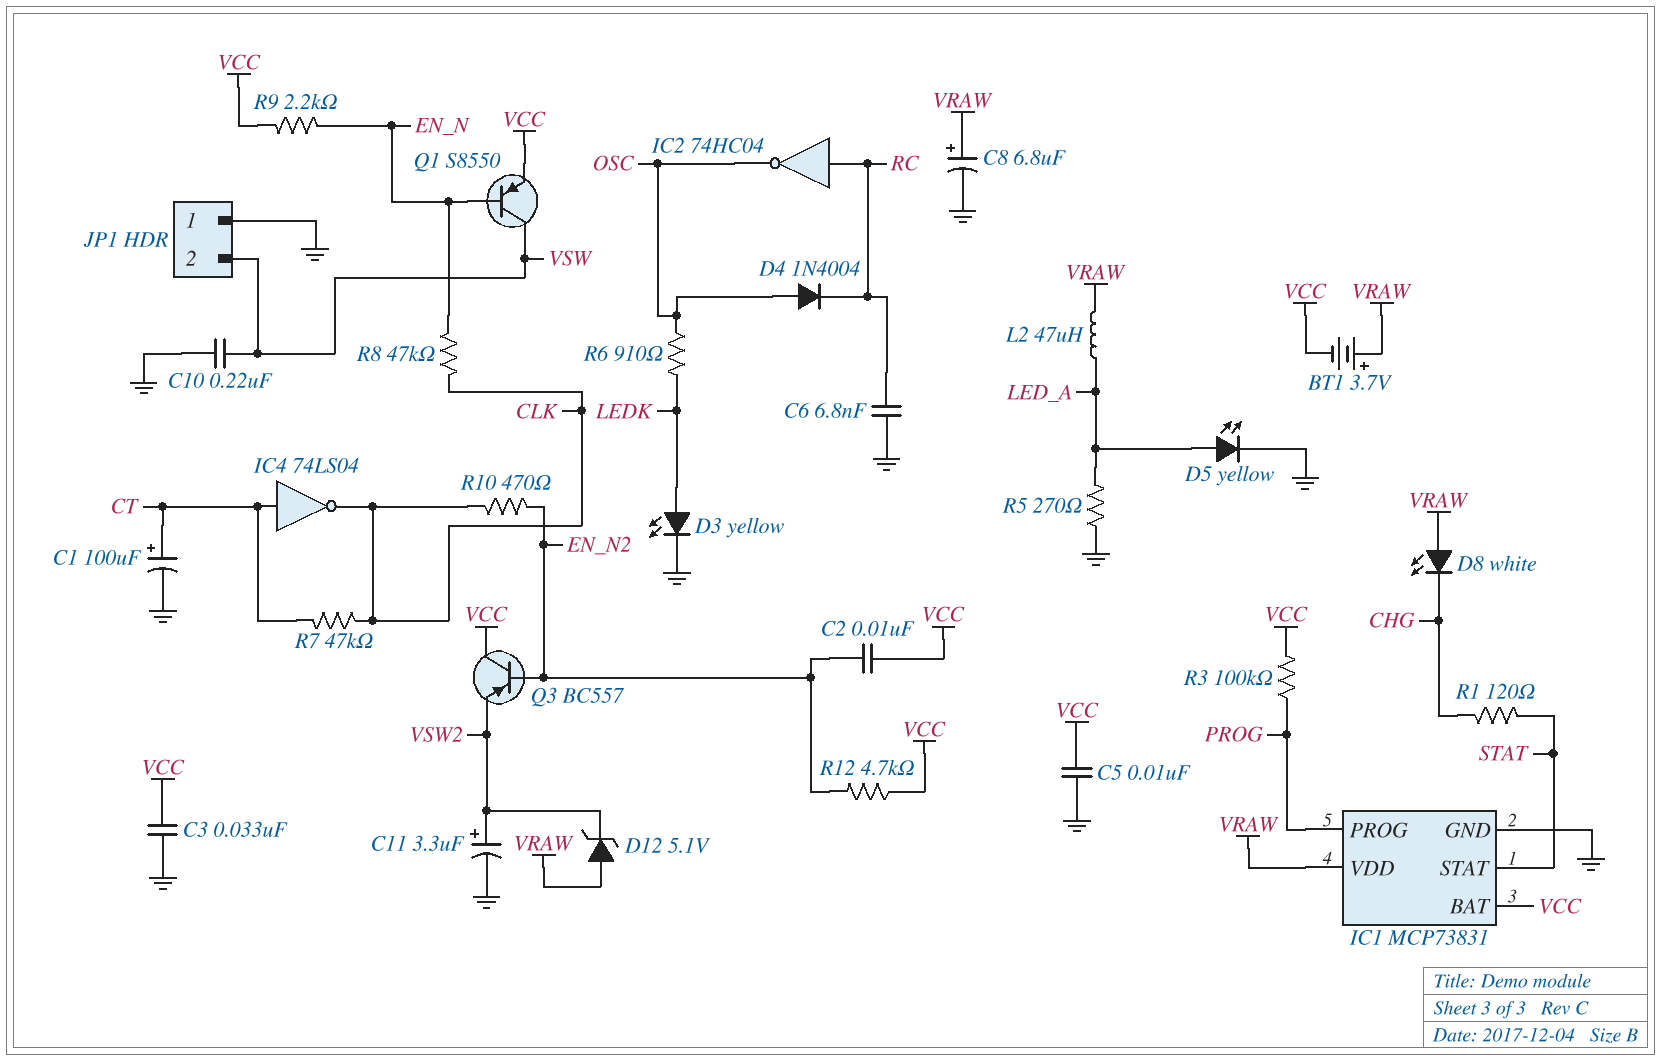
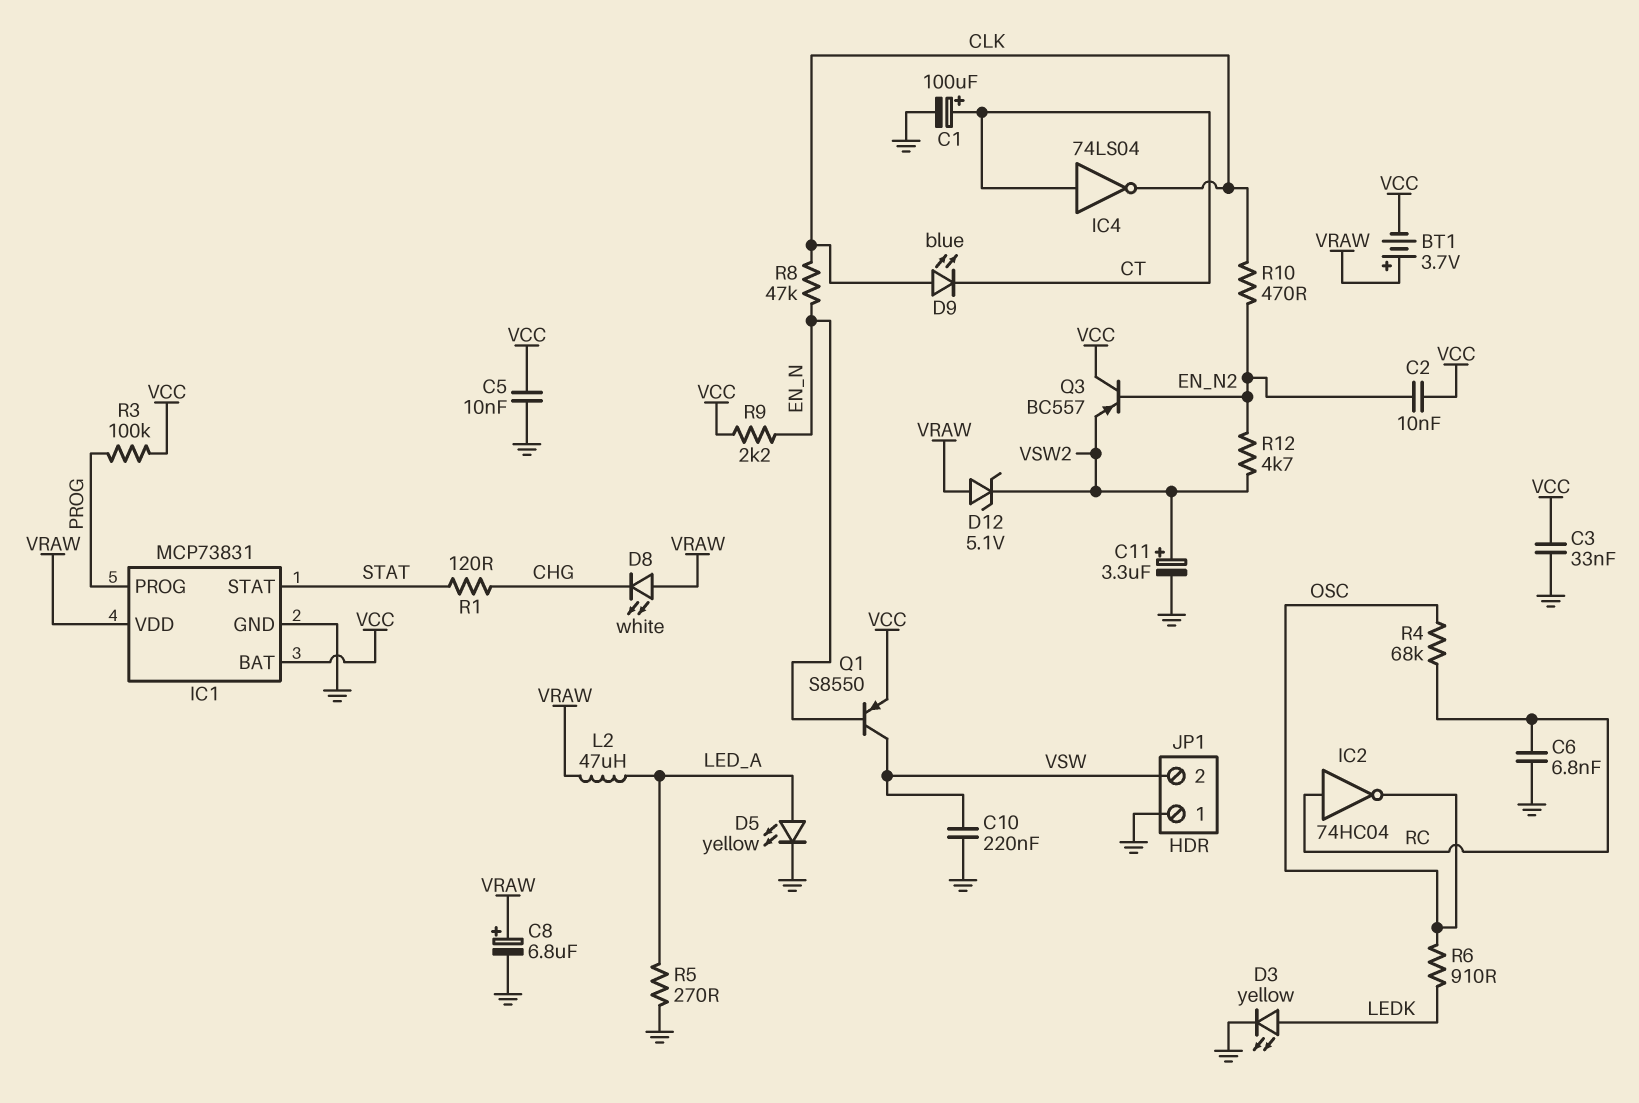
D4: diode 1N4004 (A OSC, K RC) -> none
D9: none -> LED blue (A CLK, K CT)
R4: none -> 68k (OSC, RC)
R7: 47k (CLK, CT) -> none
R12: 4.7k (EN_N2, VCC) -> 4.7k (EN_N2, VSW2)

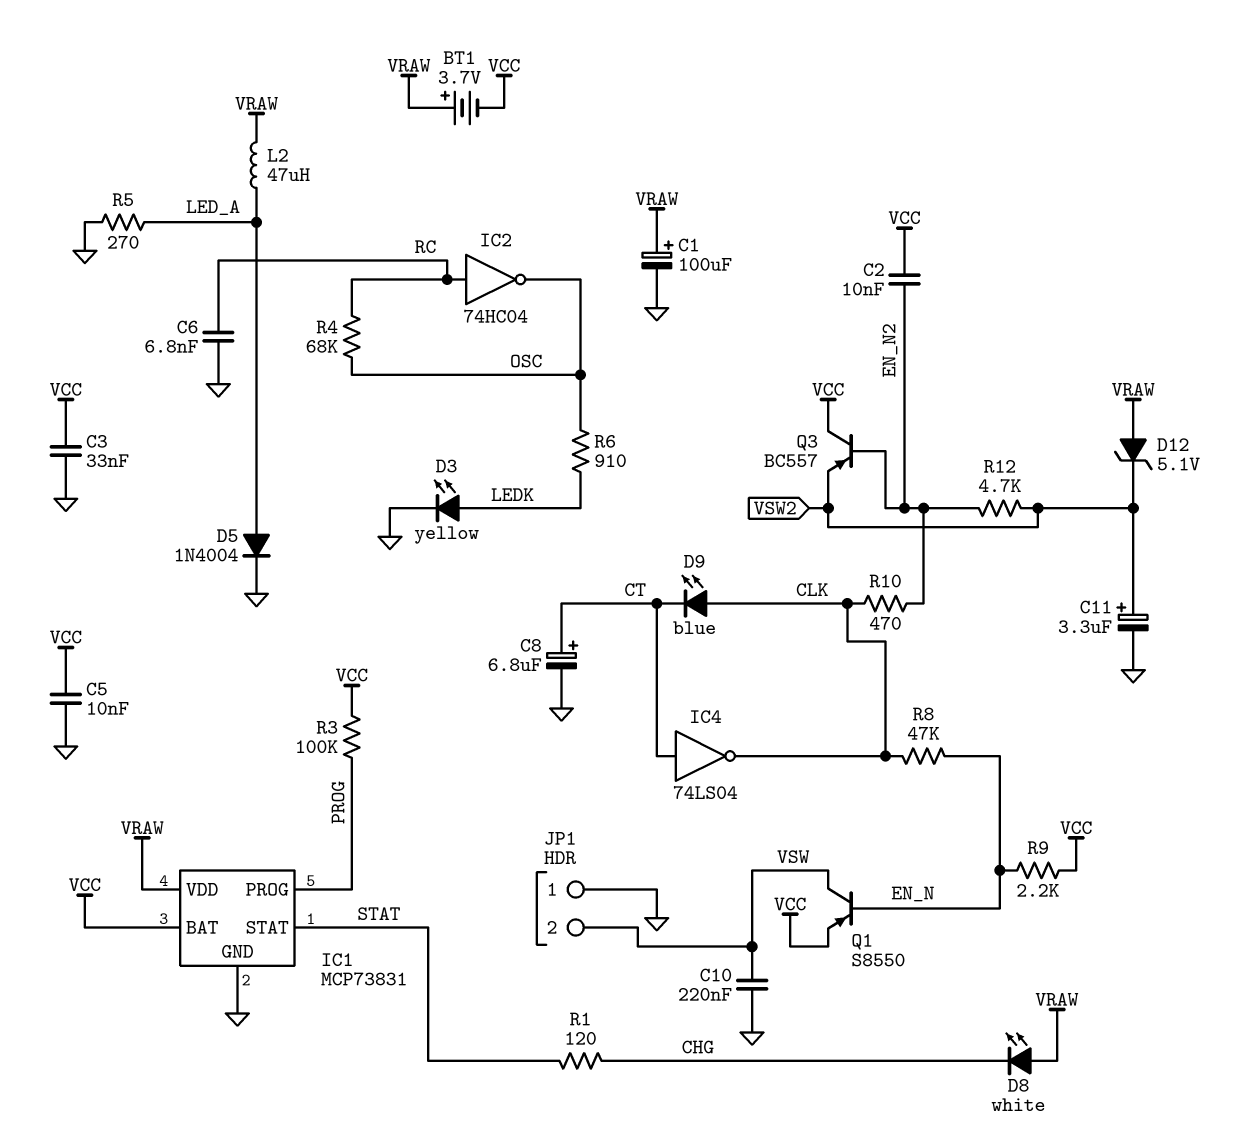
C1: 100uF (plus CT, minus GND) -> 100uF (plus VRAW, minus GND)
C8: 6.8uF (plus VRAW, minus GND) -> 6.8uF (plus CT, minus GND)
D5: LED yellow (A LED_A, K GND) -> diode 1N4004 (A LED_A, K GND)

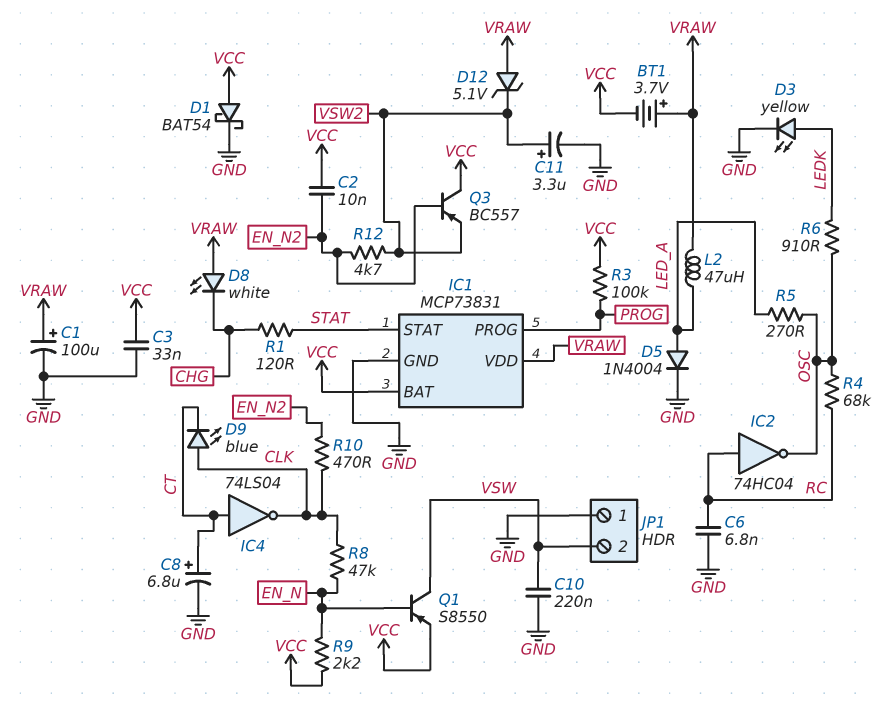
C5: 10nF (GND, VCC) -> none
D1: none -> schottky BAT54 (A VCC, K GND)
R5: 270 (GND, LED_A) -> 270 (LED_A, OSC)

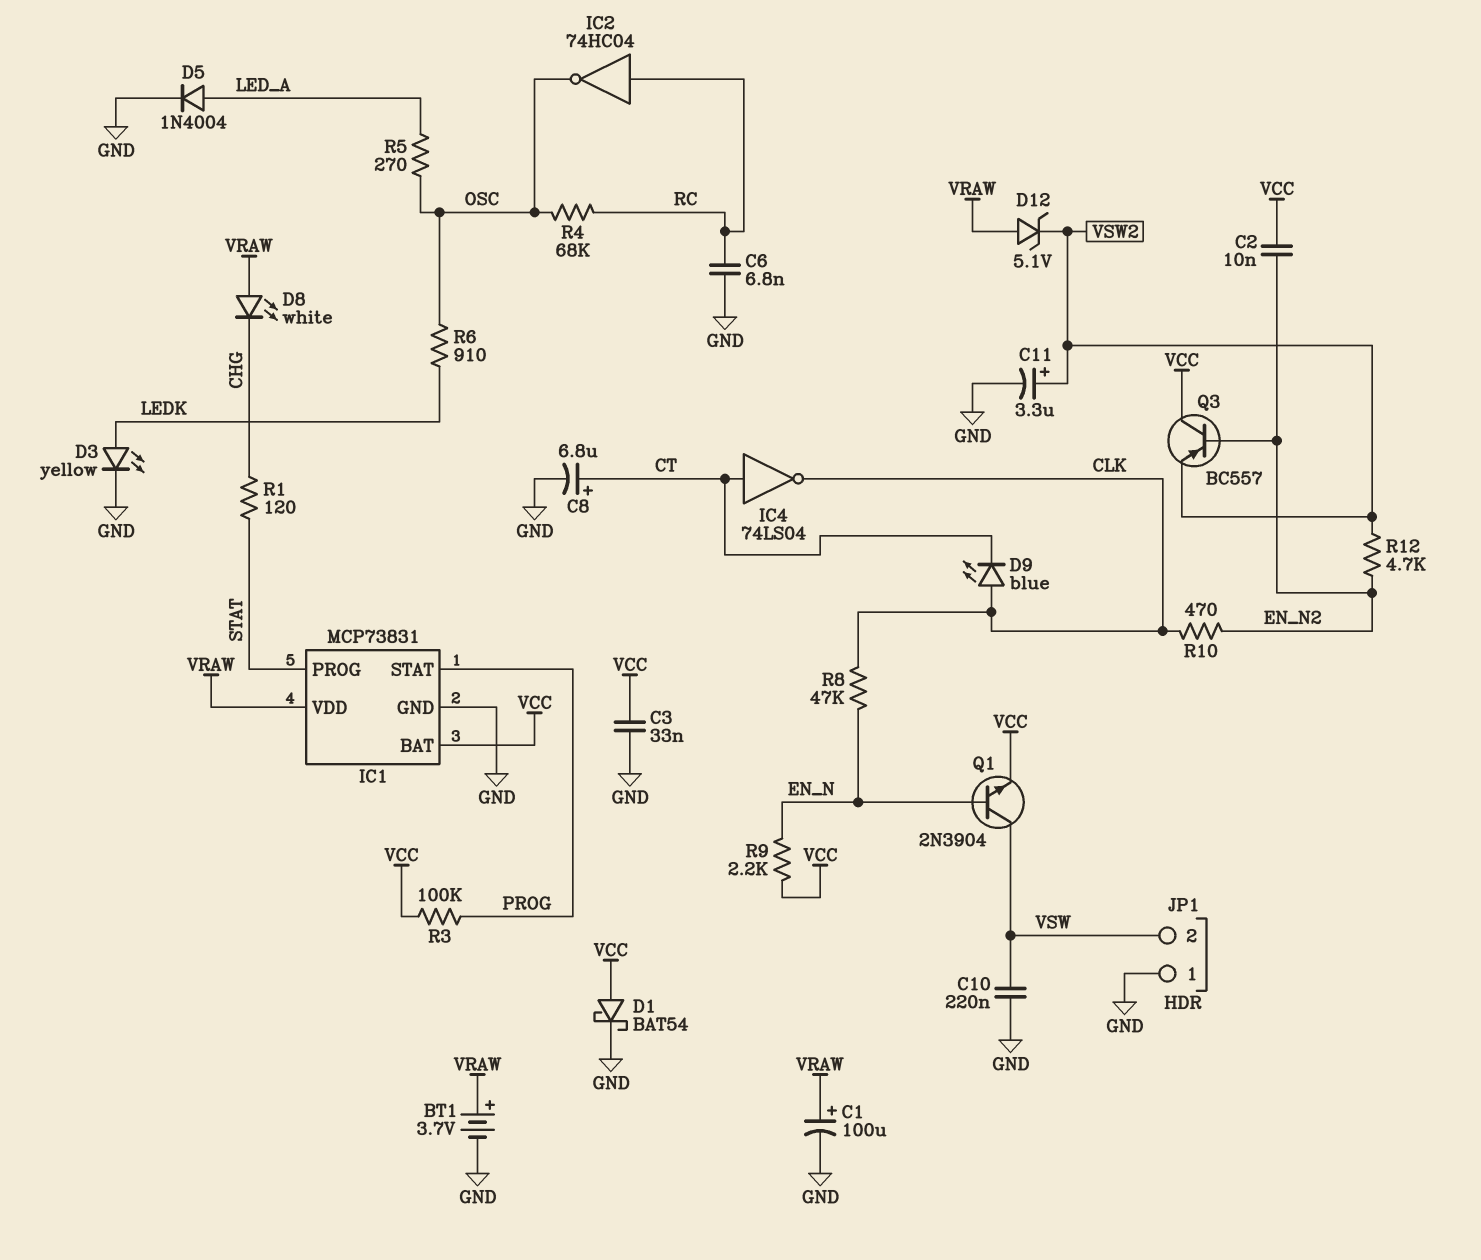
BT1: 3.7V (plus VRAW, minus VCC) -> 3.7V (plus VRAW, minus GND)
IC1 pin PROG: PROG -> STAT
IC1 pin STAT: STAT -> PROG
L2: 47uH (LED_A, VRAW) -> none
Q1: PNP S8550 (B EN_N, C VSW, E VCC) -> NPN 2N3904 (B EN_N, C VSW, E VCC)

